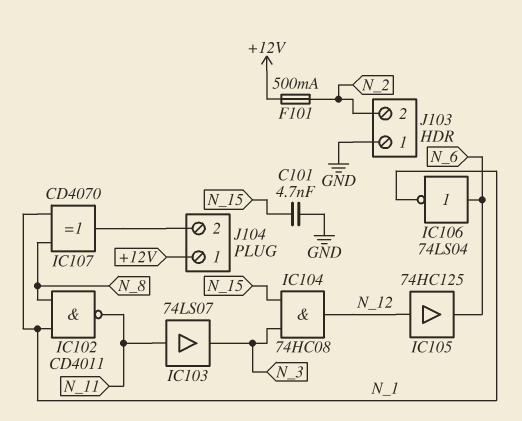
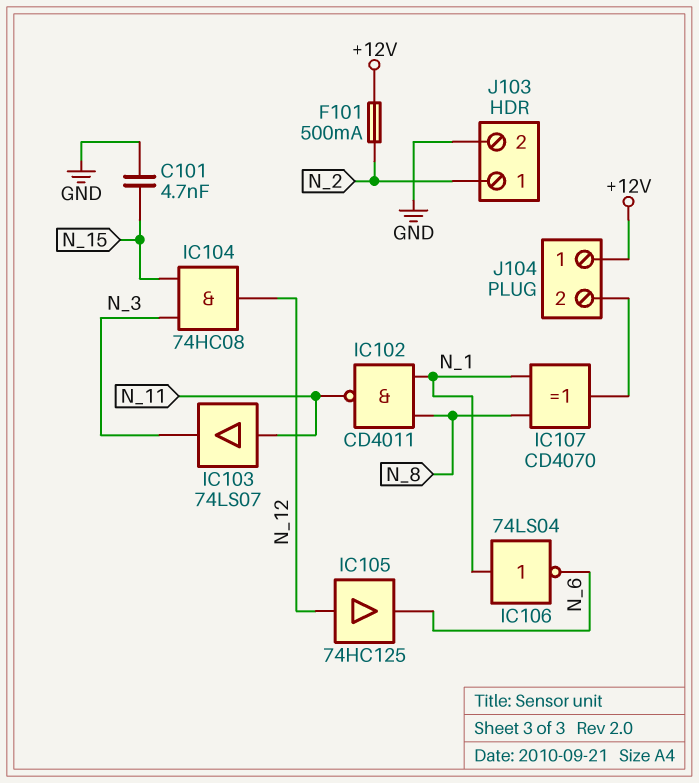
IC106: NOT 74LS04 (in N_6, out N_1) -> NOT 74LS04 (in N_1, out N_6)
J103 pin 1: GND -> N_2
J103 pin 2: N_2 -> GND

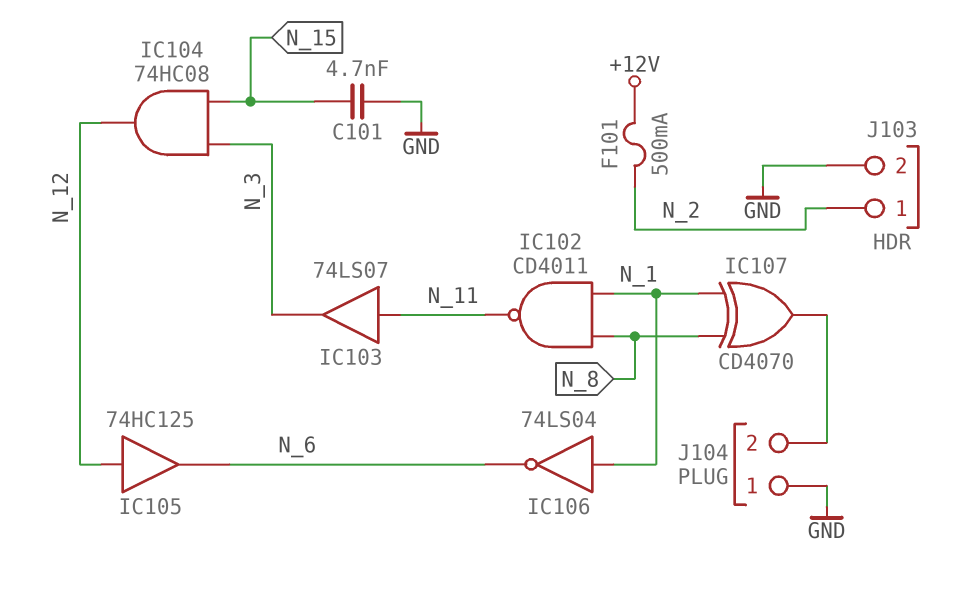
J104 pin 1: +12V -> GND

